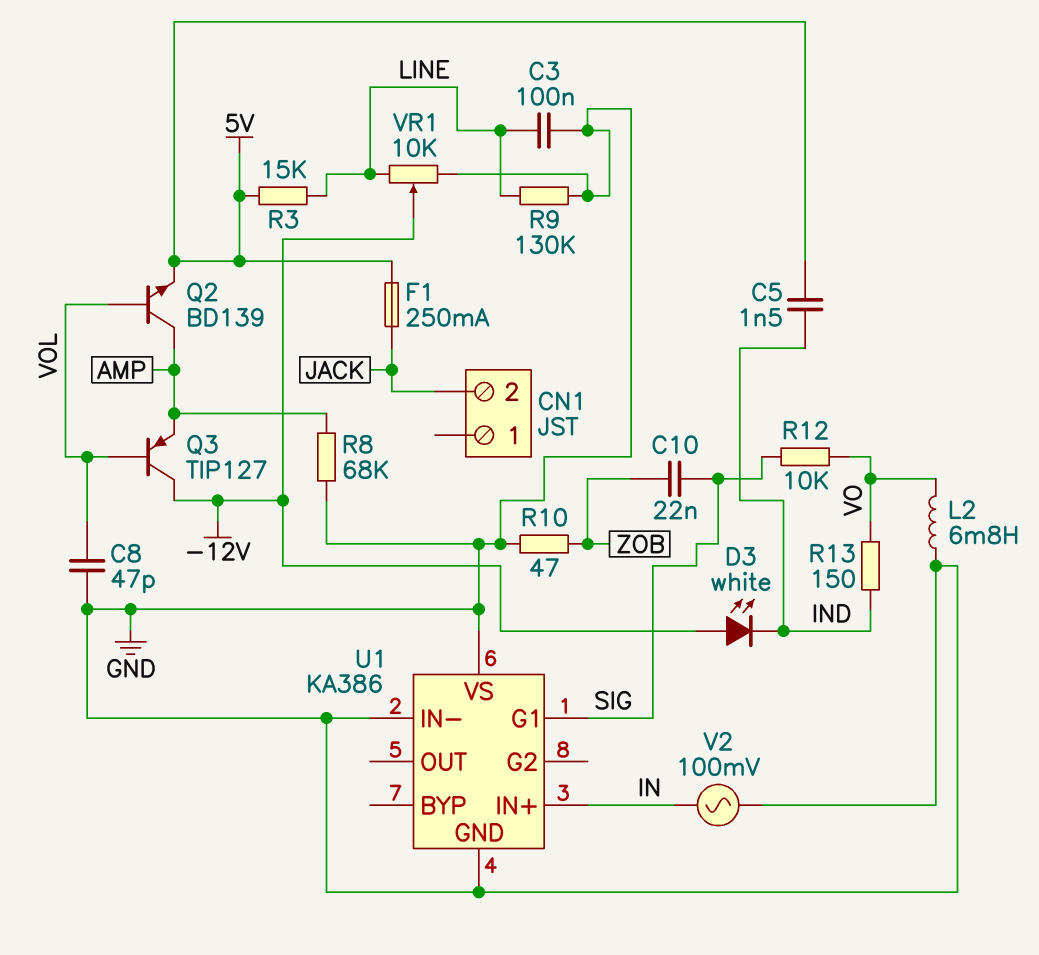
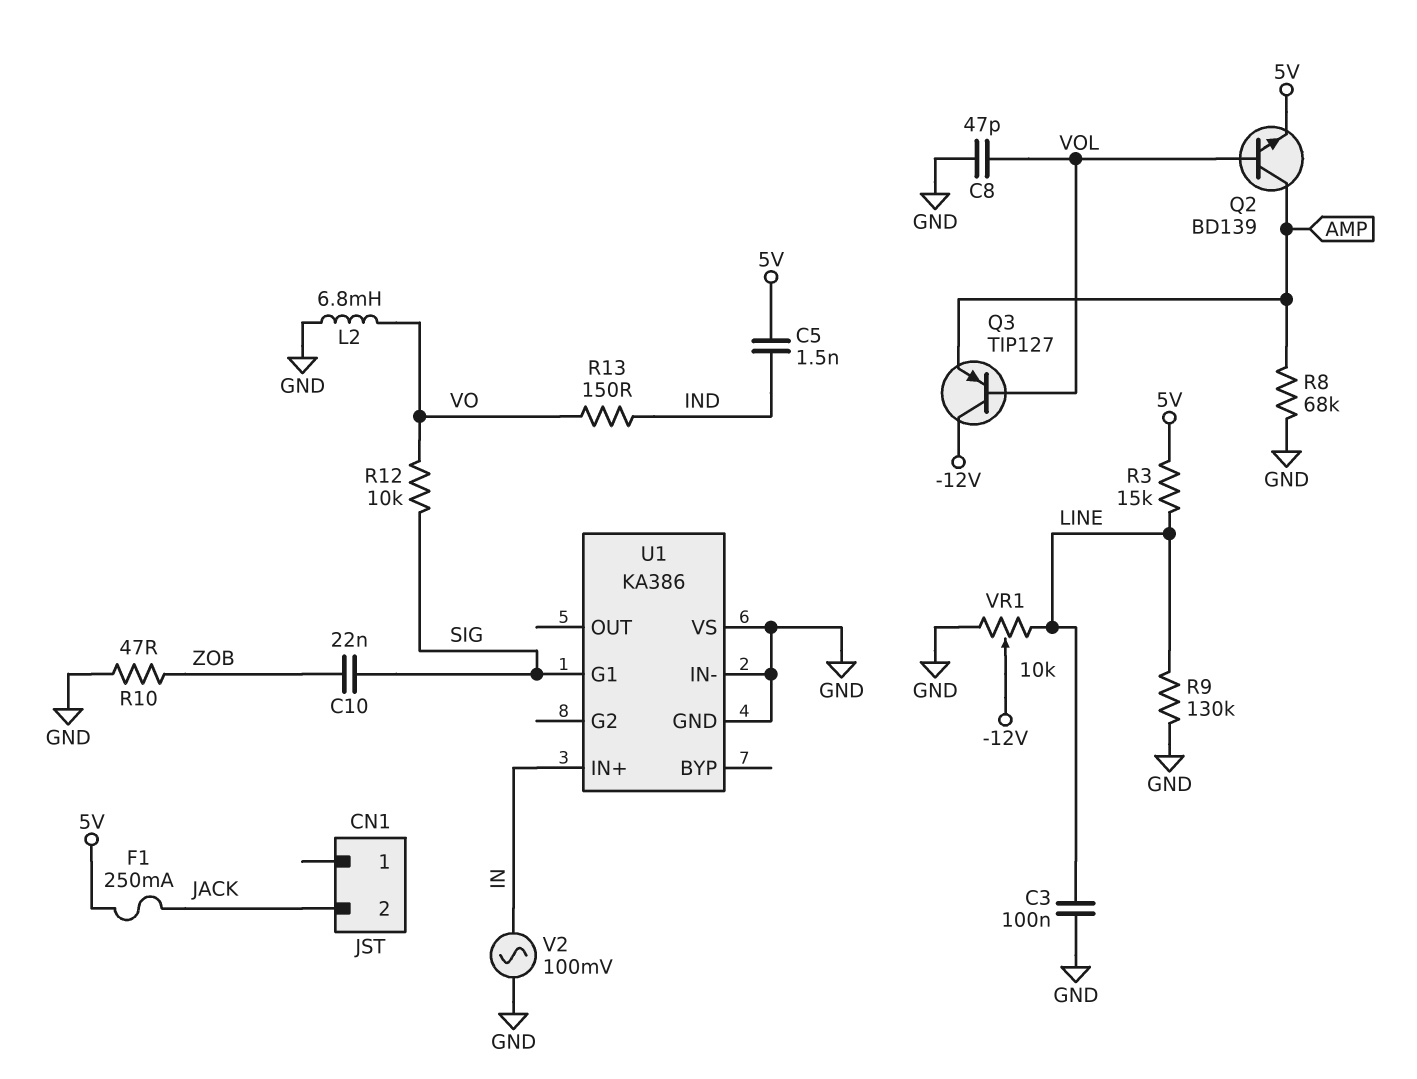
D3: LED white (A -12V, K IND) -> none

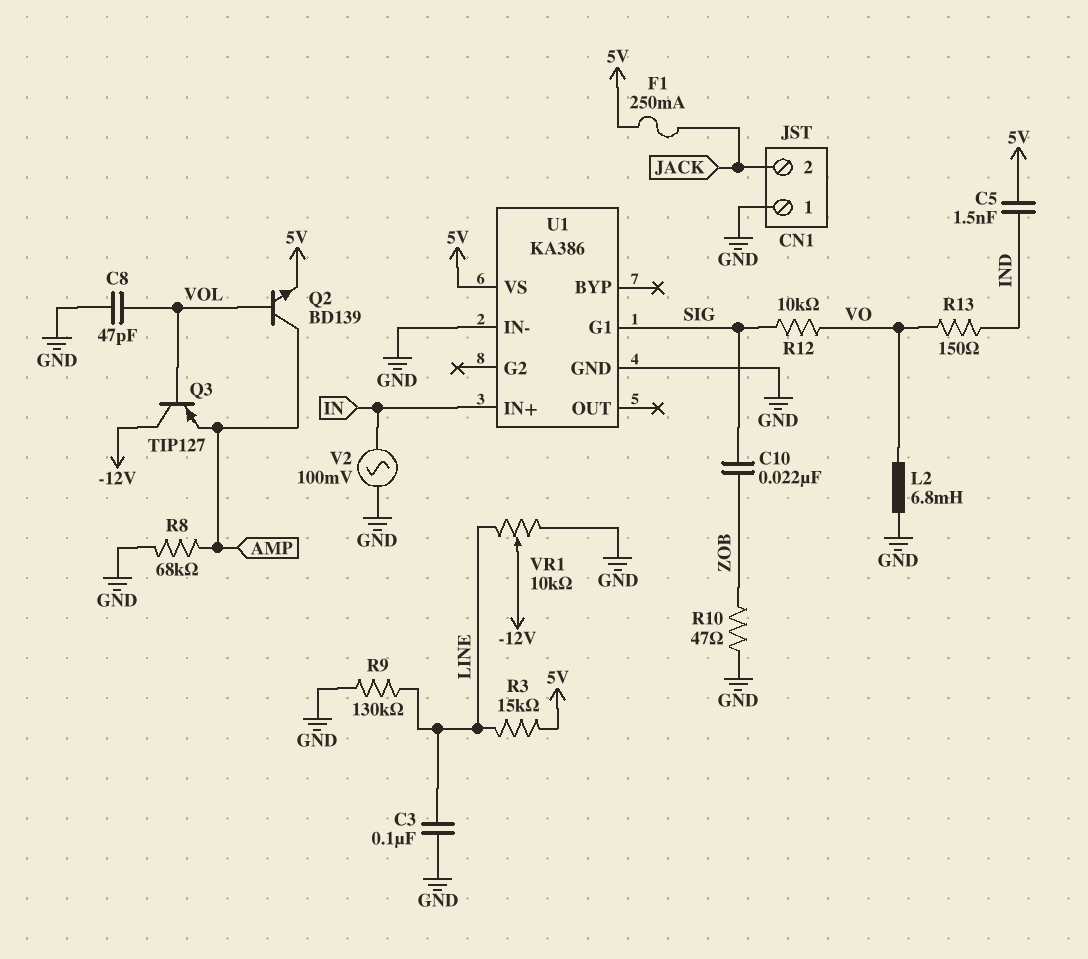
CN1 pin 1: none -> GND
U1 pin VS: GND -> 5V

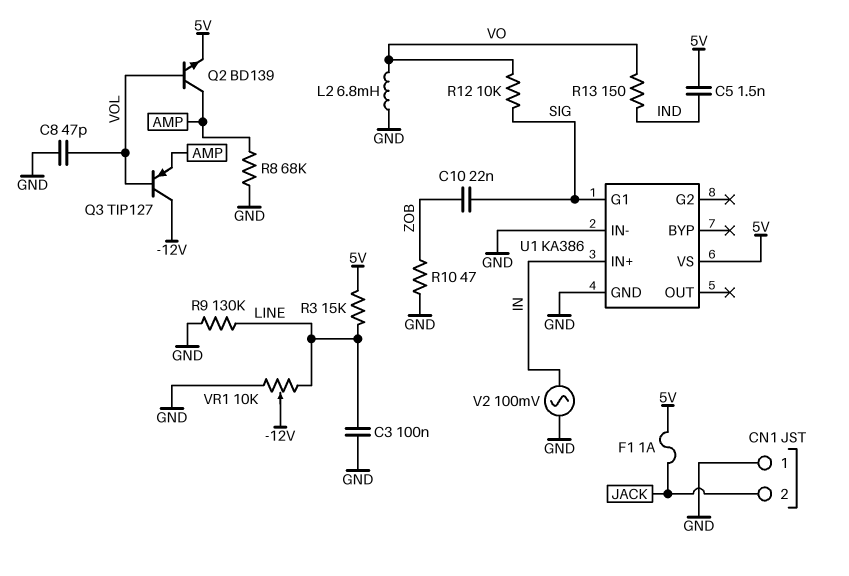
F1: 250mA (5V, JACK) -> 1A (5V, JACK)

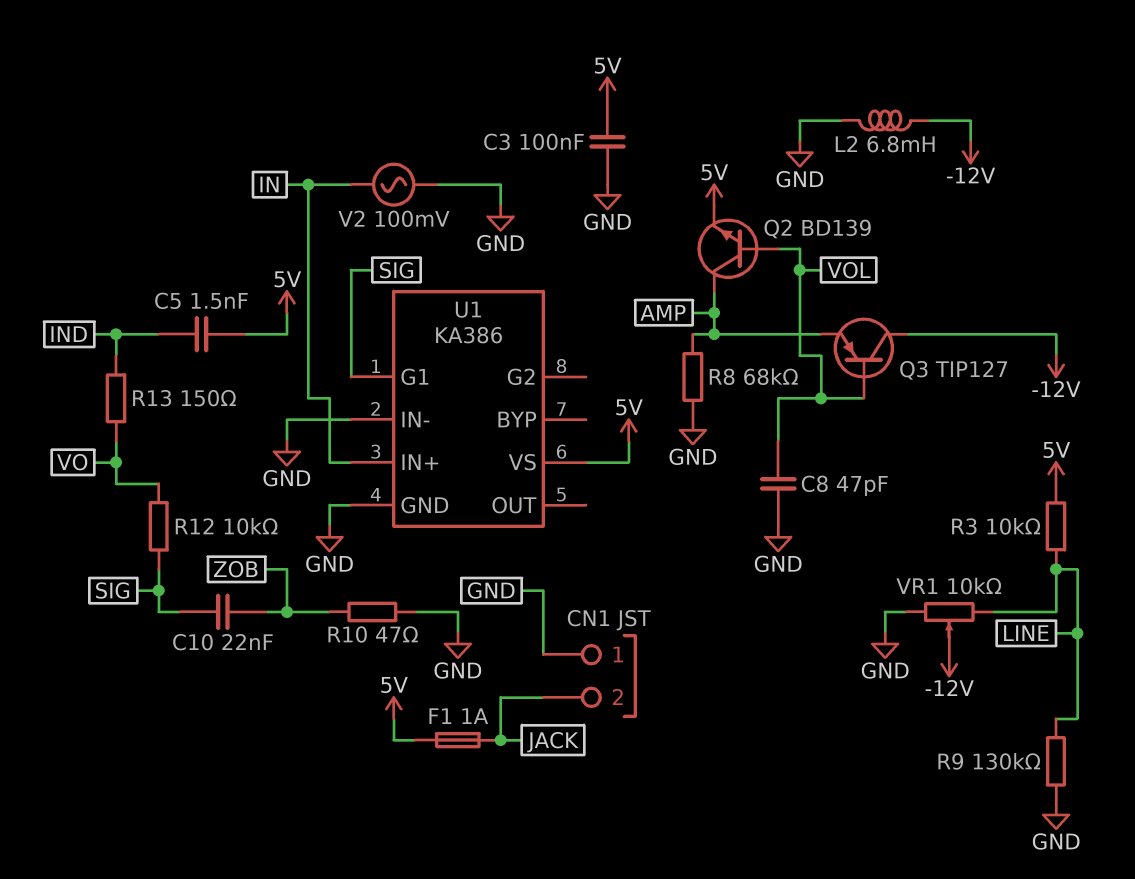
C3: 100nF (GND, LINE) -> 100nF (5V, GND)
L2: 6.8mH (GND, VO) -> 6.8mH (-12V, GND)
R3: 15k (5V, LINE) -> 10k (5V, LINE)

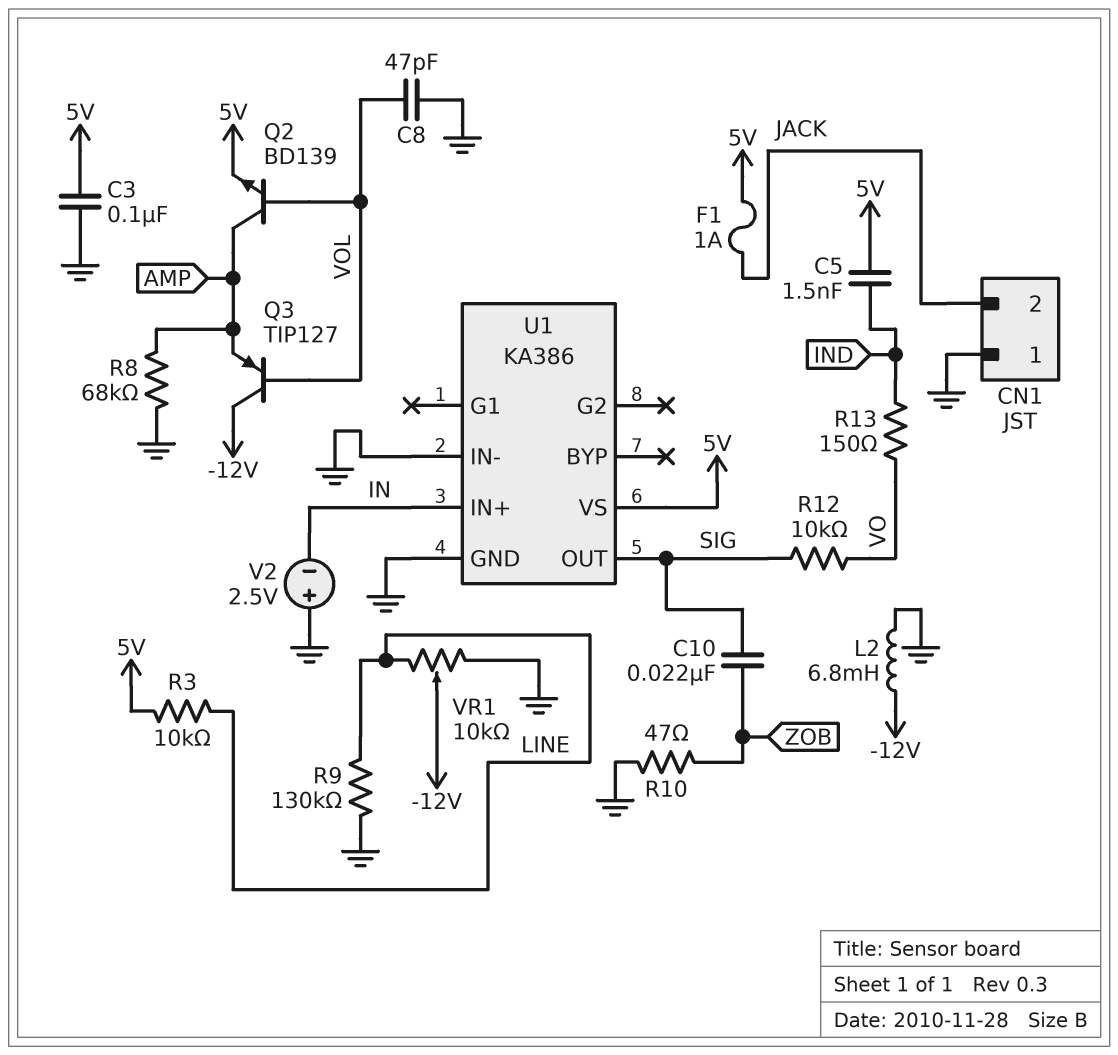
U1 pin G1: SIG -> none
U1 pin OUT: none -> SIG
V2: AC 100mV (GND, IN) -> 2.5V (plus GND, minus IN)

